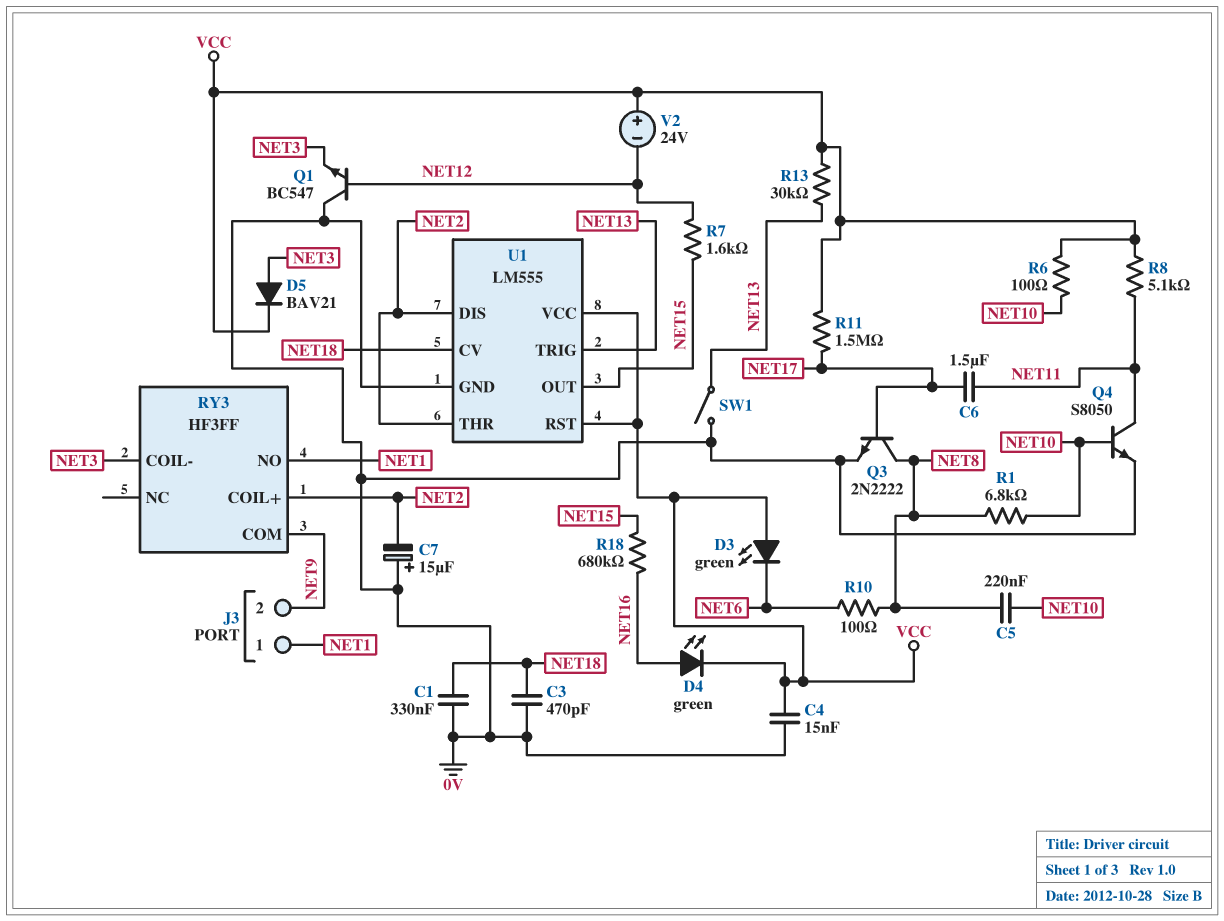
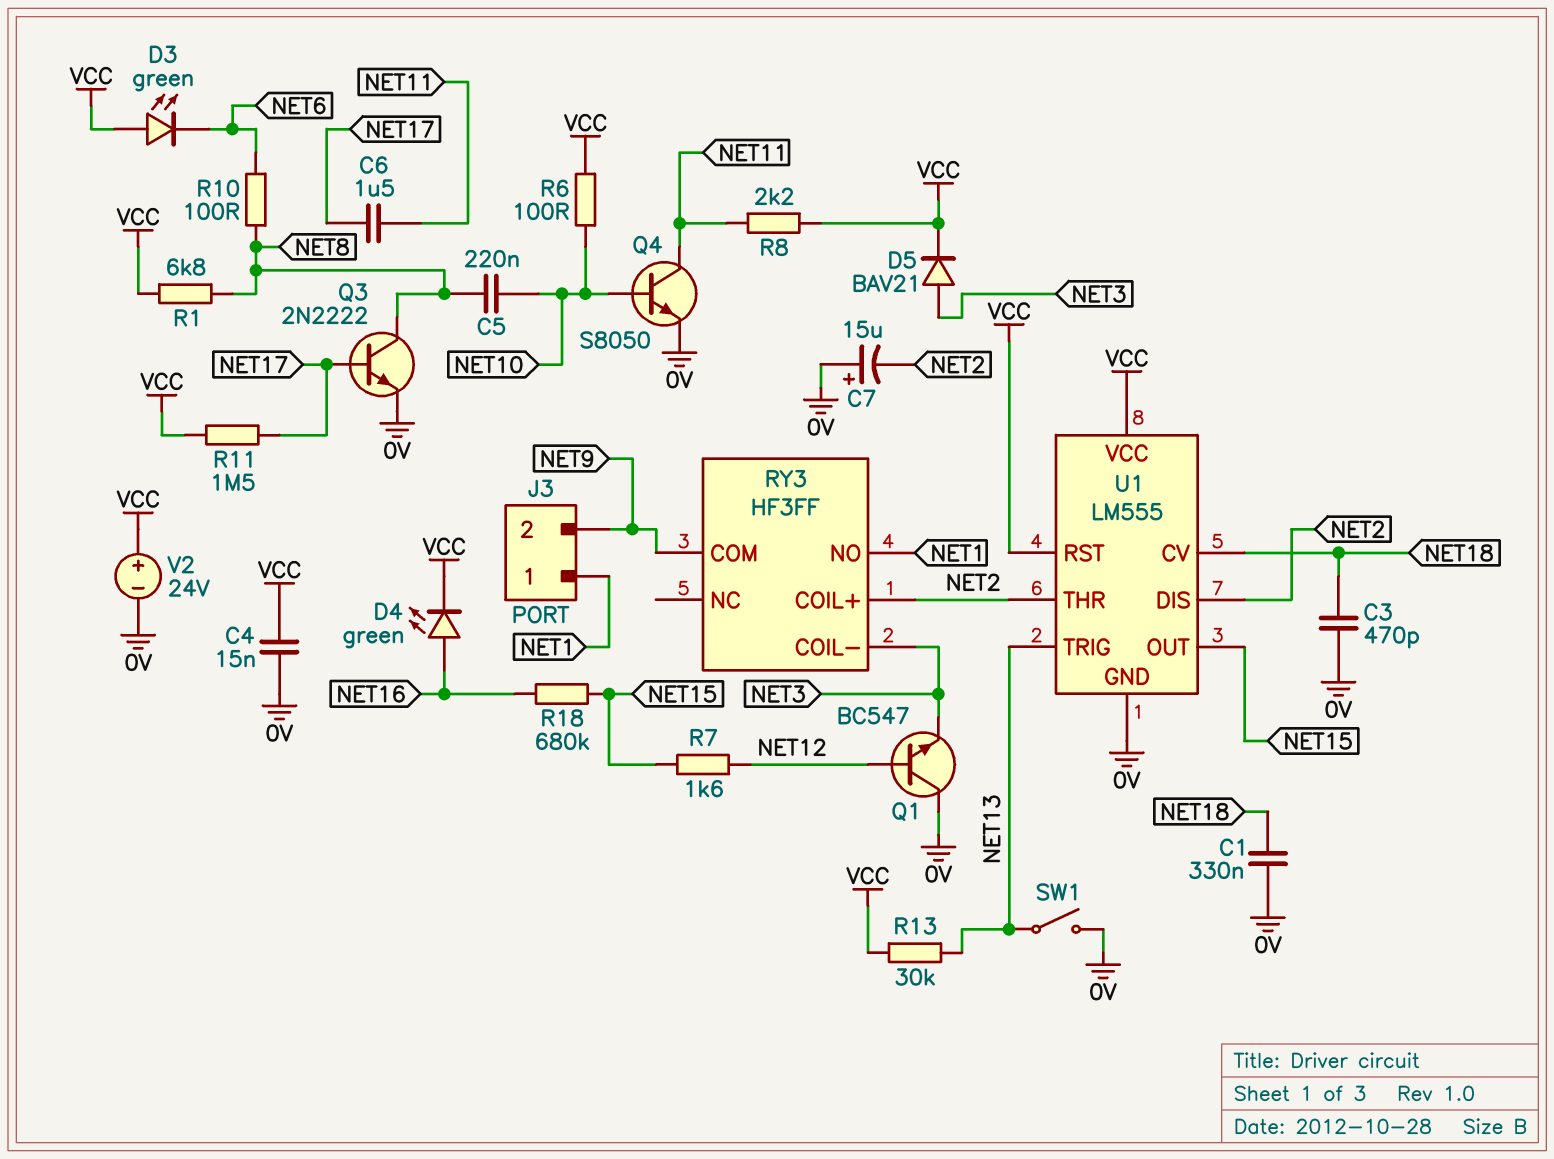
R1: 6.8k (NET8, NET10) -> 6.8k (NET8, VCC)
R8: 5.1k (NET11, VCC) -> 2.2k (NET11, VCC)
V2: 24V (plus VCC, minus NET12) -> 24V (plus VCC, minus 0V)

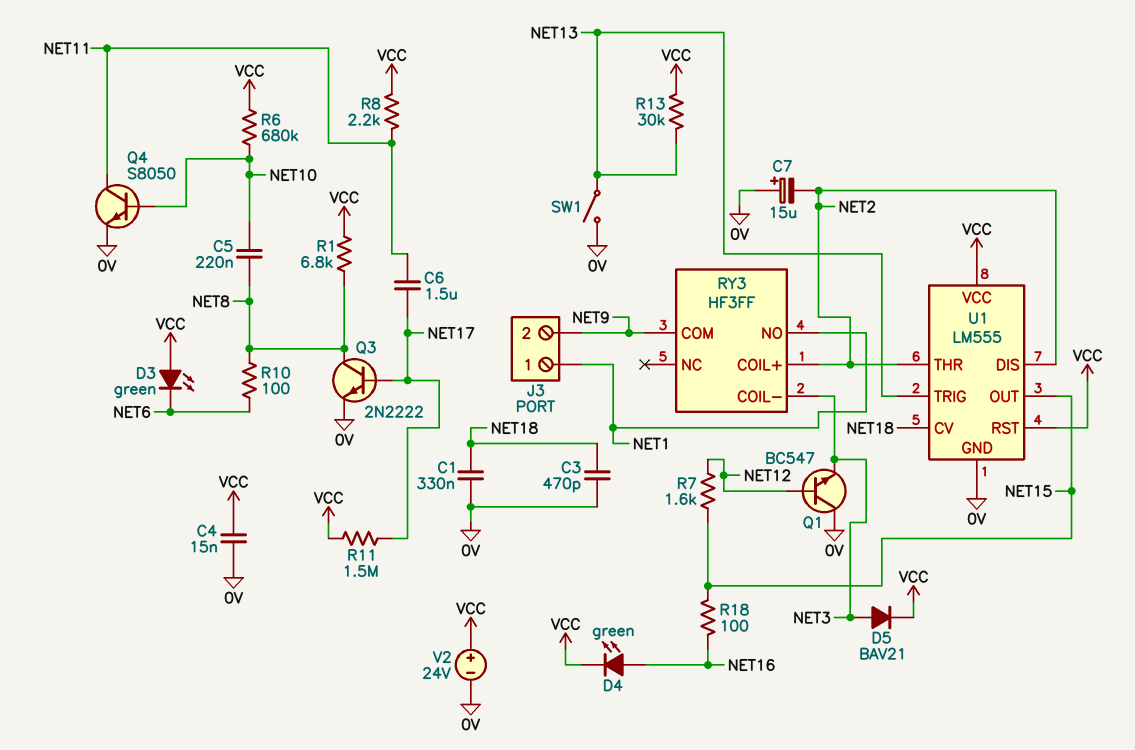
R6: 100 (NET10, VCC) -> 680k (NET10, VCC)
R18: 680k (NET15, NET16) -> 100 (NET15, NET16)

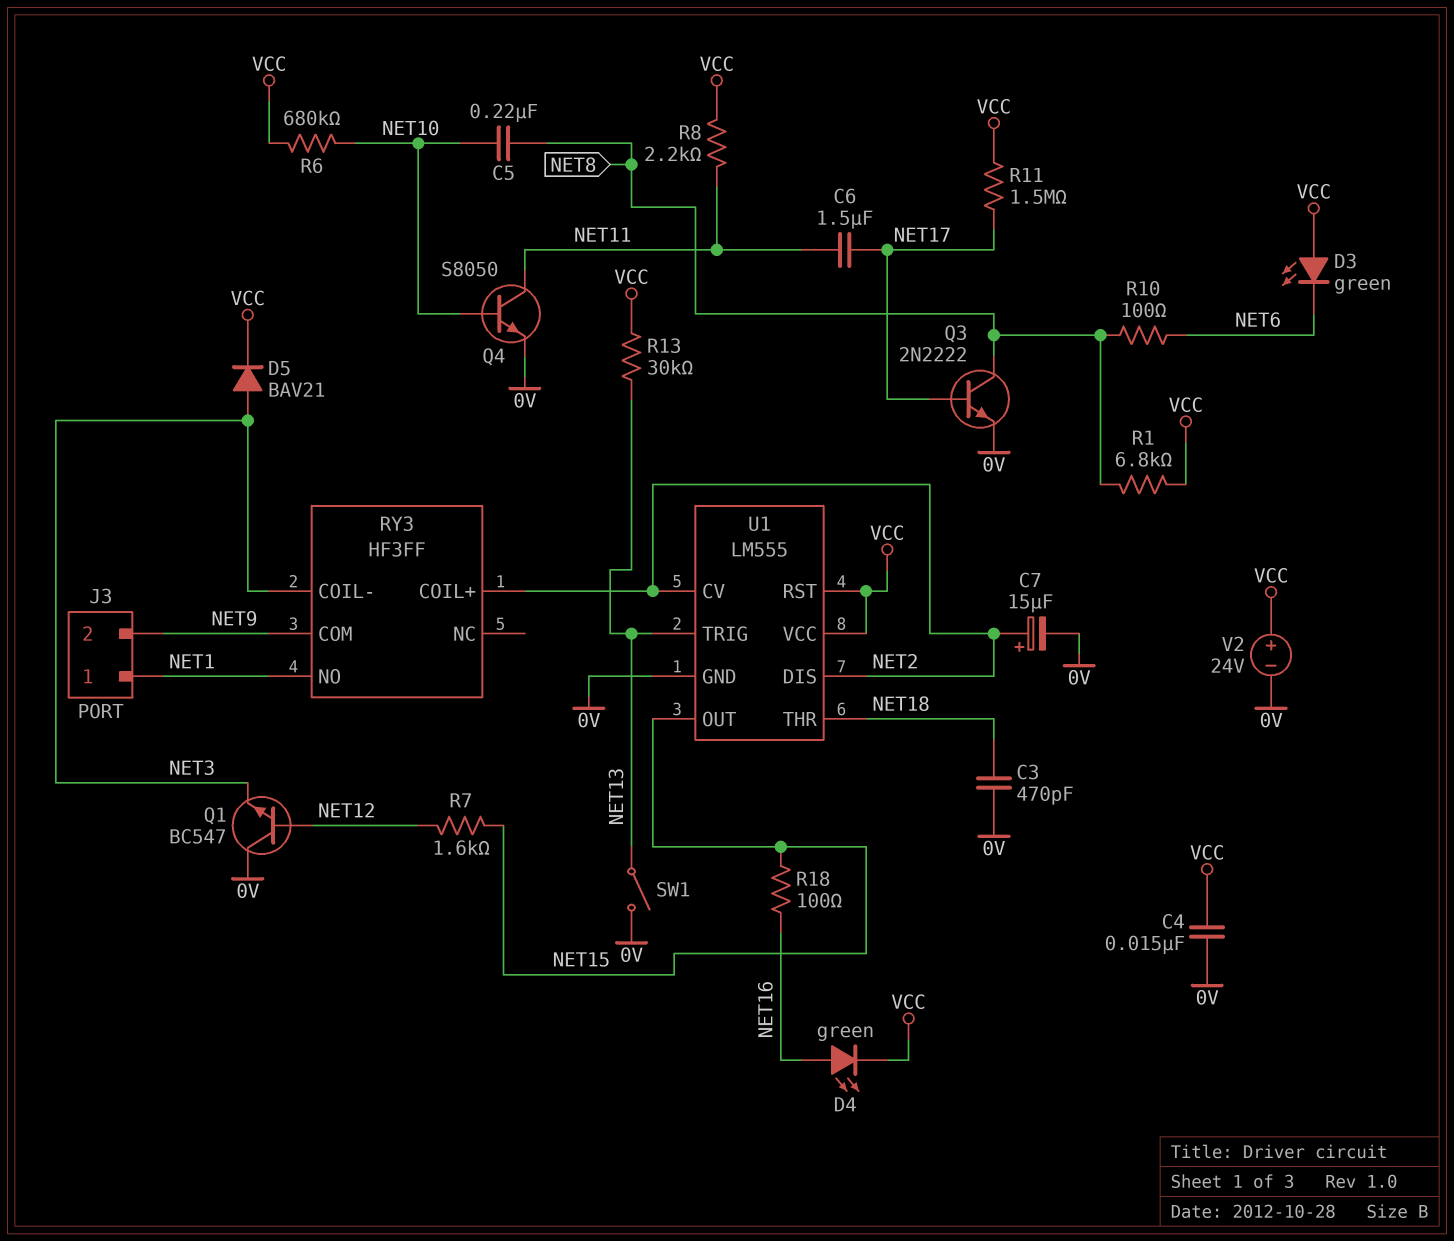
C1: 330nF (0V, NET18) -> none
C7: 15uF (plus 0V, minus NET2) -> 15uF (plus NET2, minus 0V)
U1 pin CV: NET18 -> NET2
U1 pin THR: NET2 -> NET18

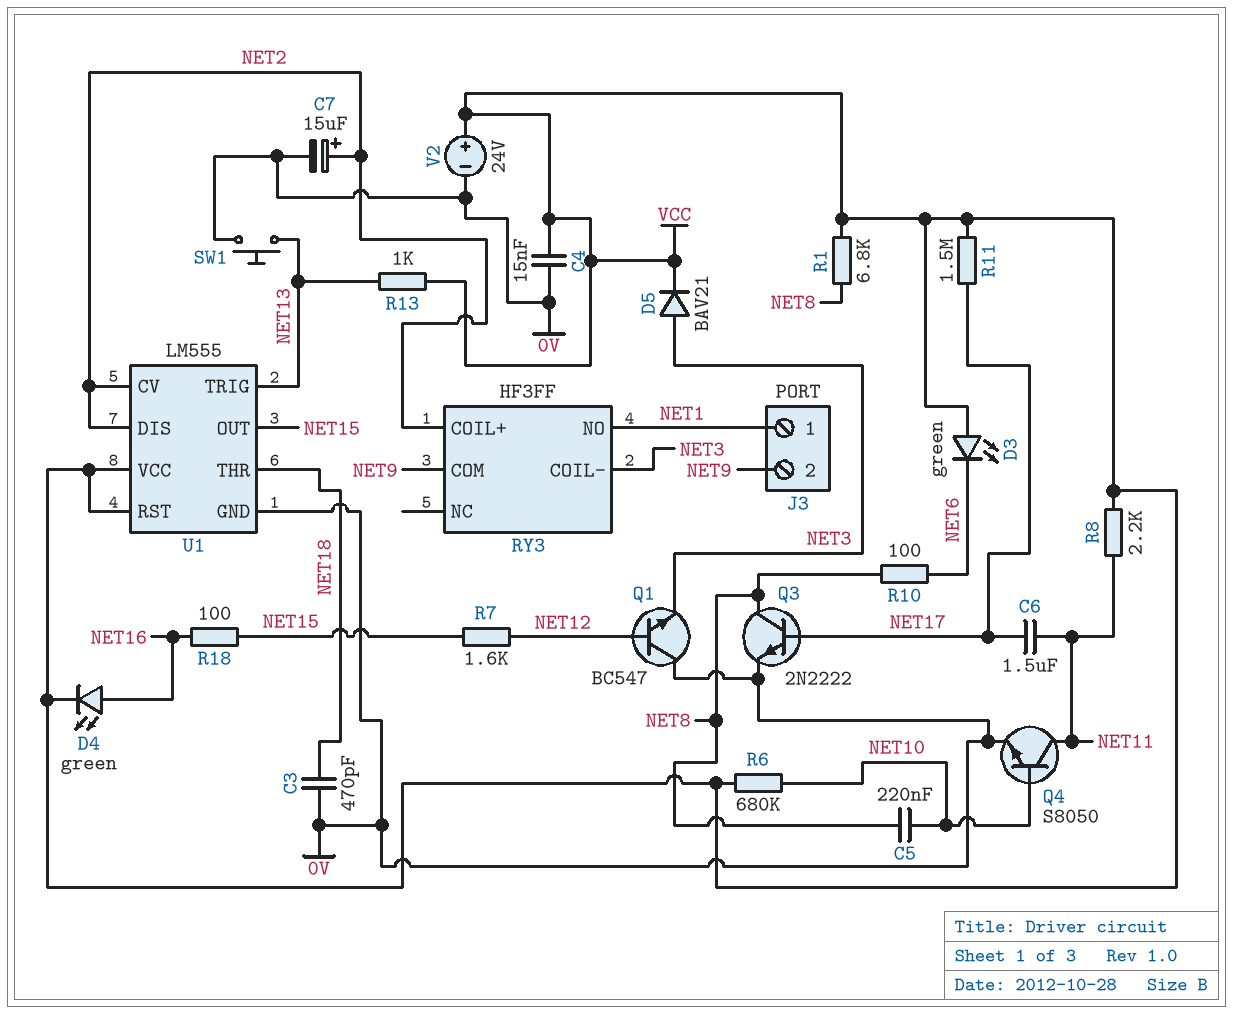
R13: 30k (NET13, VCC) -> 1k (NET13, VCC)
SW1: switch (0V, NET13) -> button (0V, NET13)

